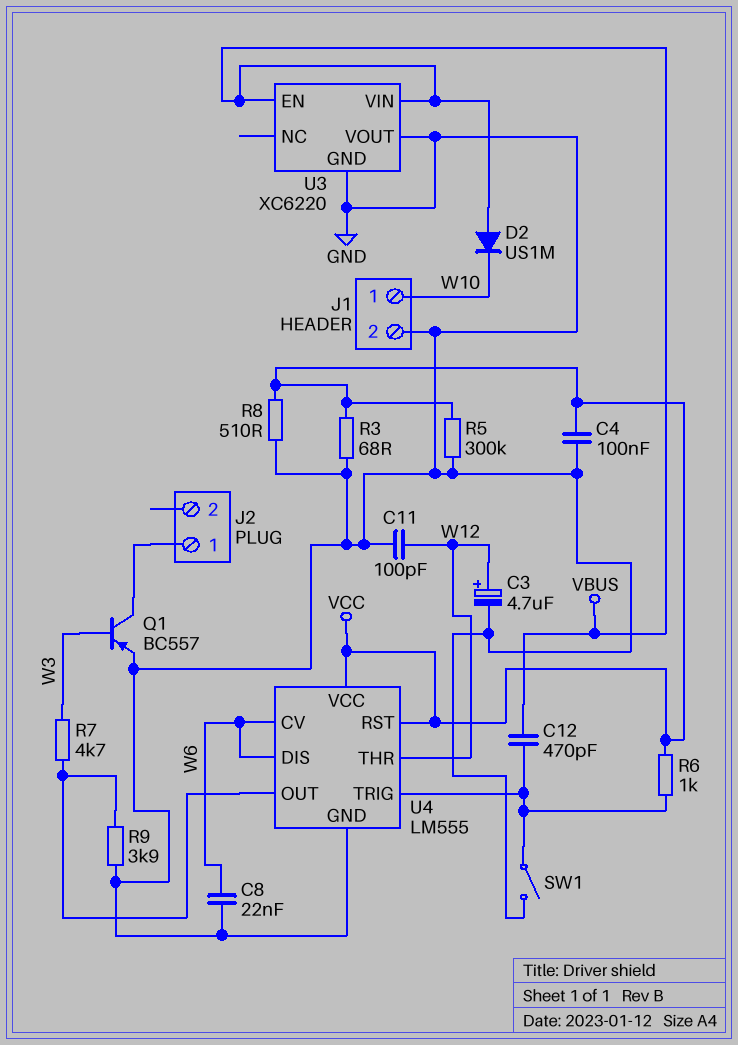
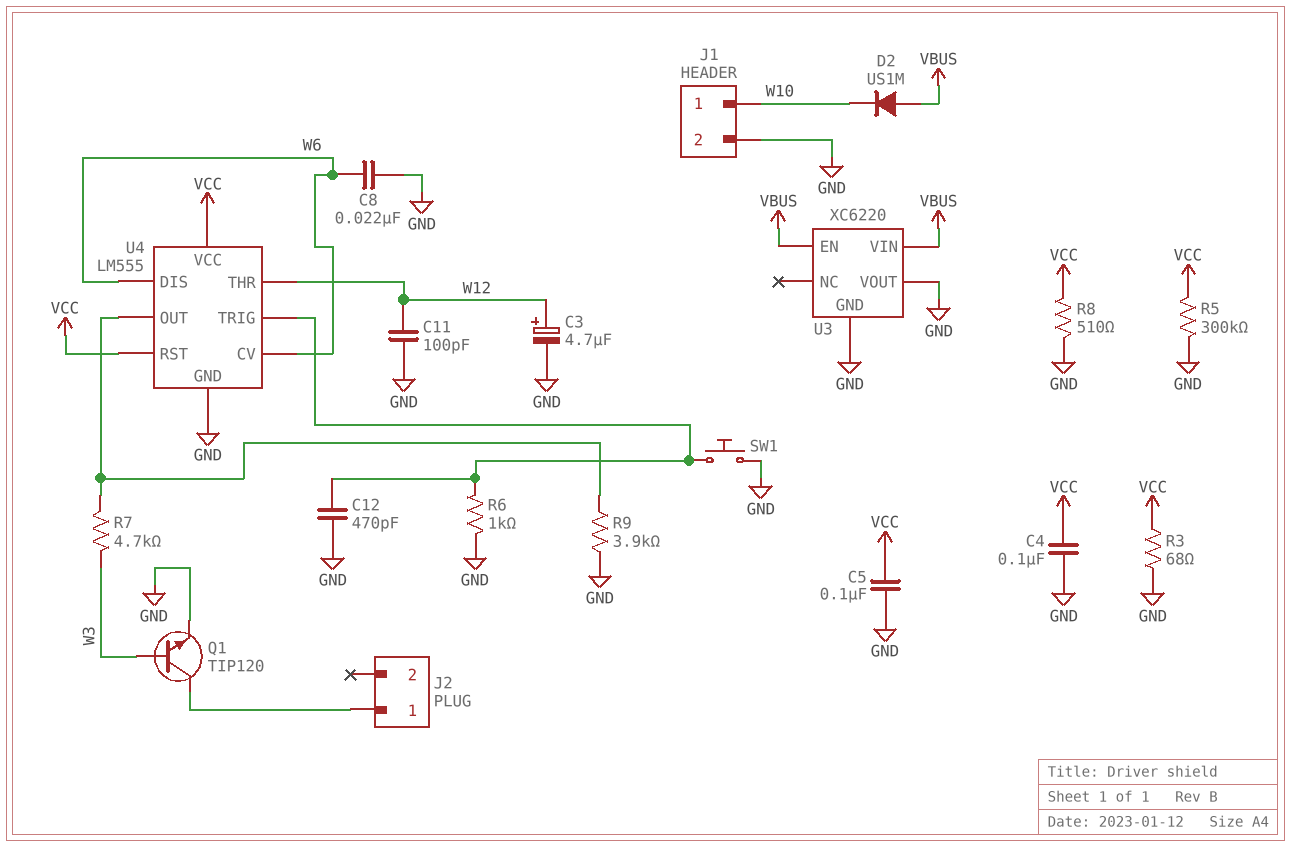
C5: none -> 100nF (GND, VCC)
C12: 470pF (U4/TRIG, VBUS) -> 470pF (GND, U4/TRIG)
Q1: PNP BC557 (B W3, C J2/1, E GND) -> NPN TIP120 (B W3, C J2/1, E GND)
R6: 1k (U4/TRIG, VCC) -> 1k (GND, U4/TRIG)
SW1: switch (GND, U4/TRIG) -> button (GND, U4/TRIG)

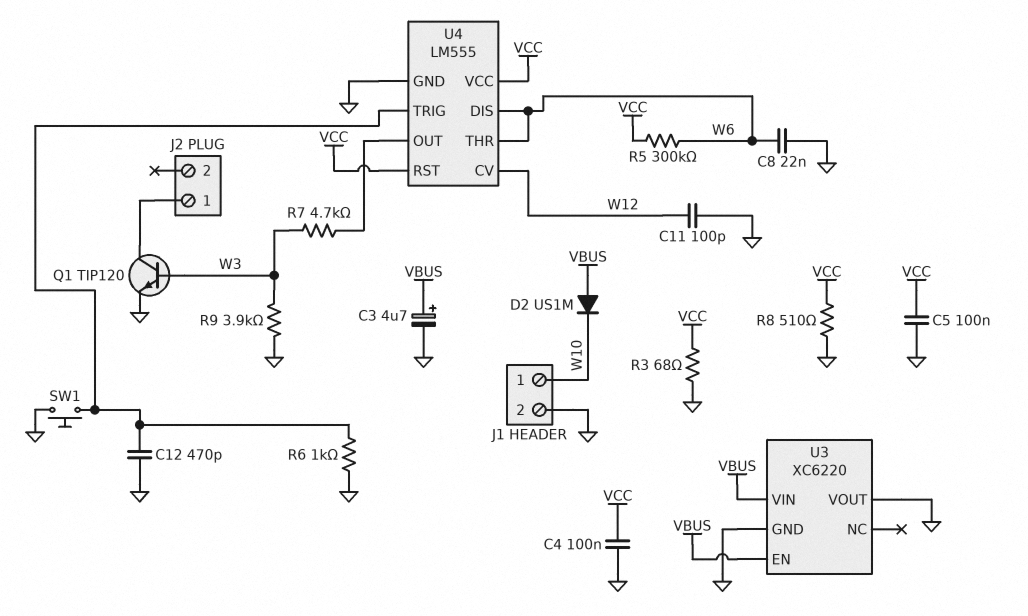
C3: 4.7uF (plus W12, minus GND) -> 4.7uF (plus VBUS, minus GND)
R5: 300k (GND, VCC) -> 300k (VCC, W6)
R9: 3.9k (GND, U4/OUT) -> 3.9k (GND, W3)
U4 pin CV: W6 -> W12
U4 pin THR: W12 -> W6

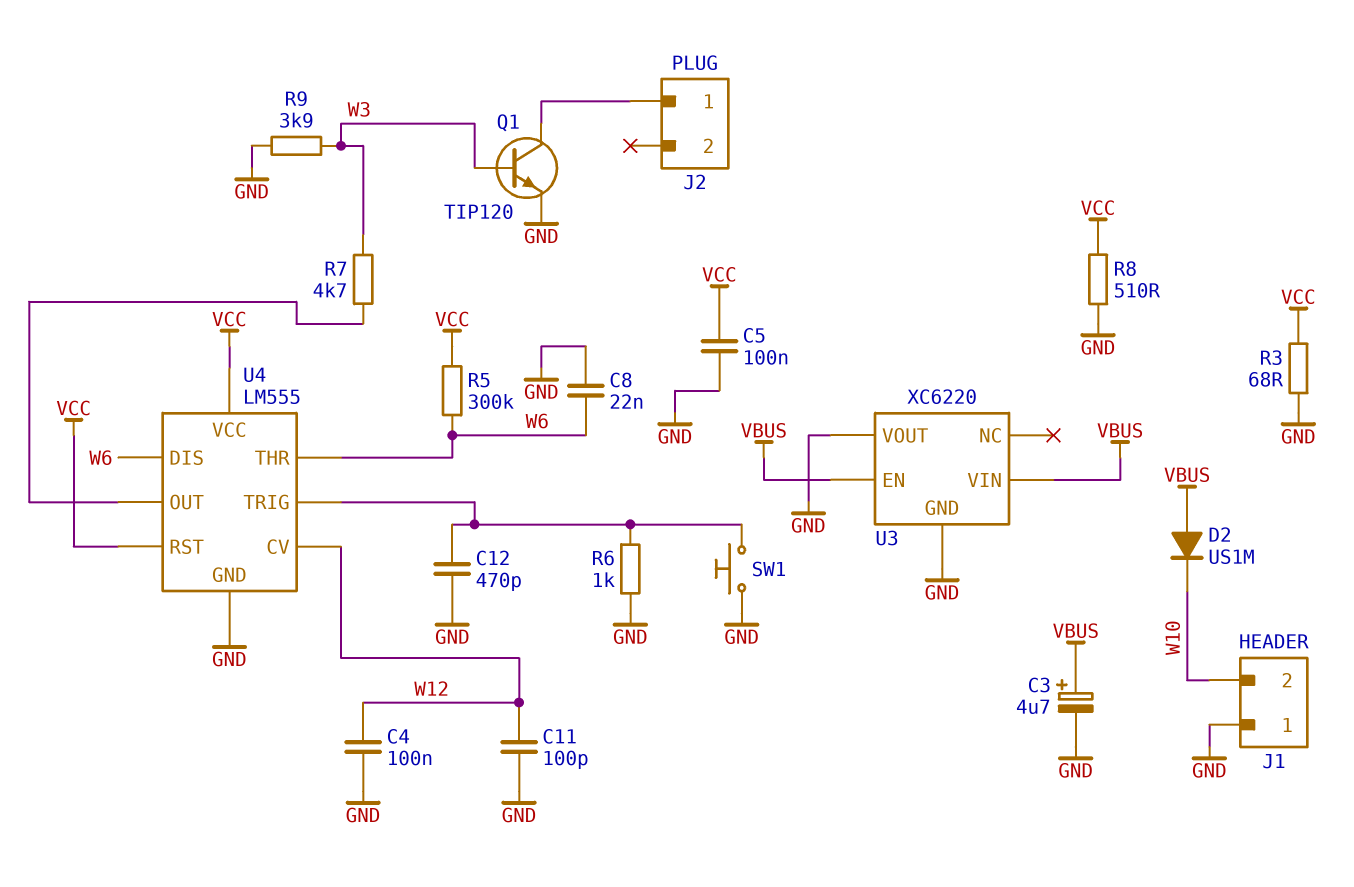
C4: 100nF (GND, VCC) -> 100nF (GND, W12)
J1 pin 1: W10 -> GND
J1 pin 2: GND -> W10

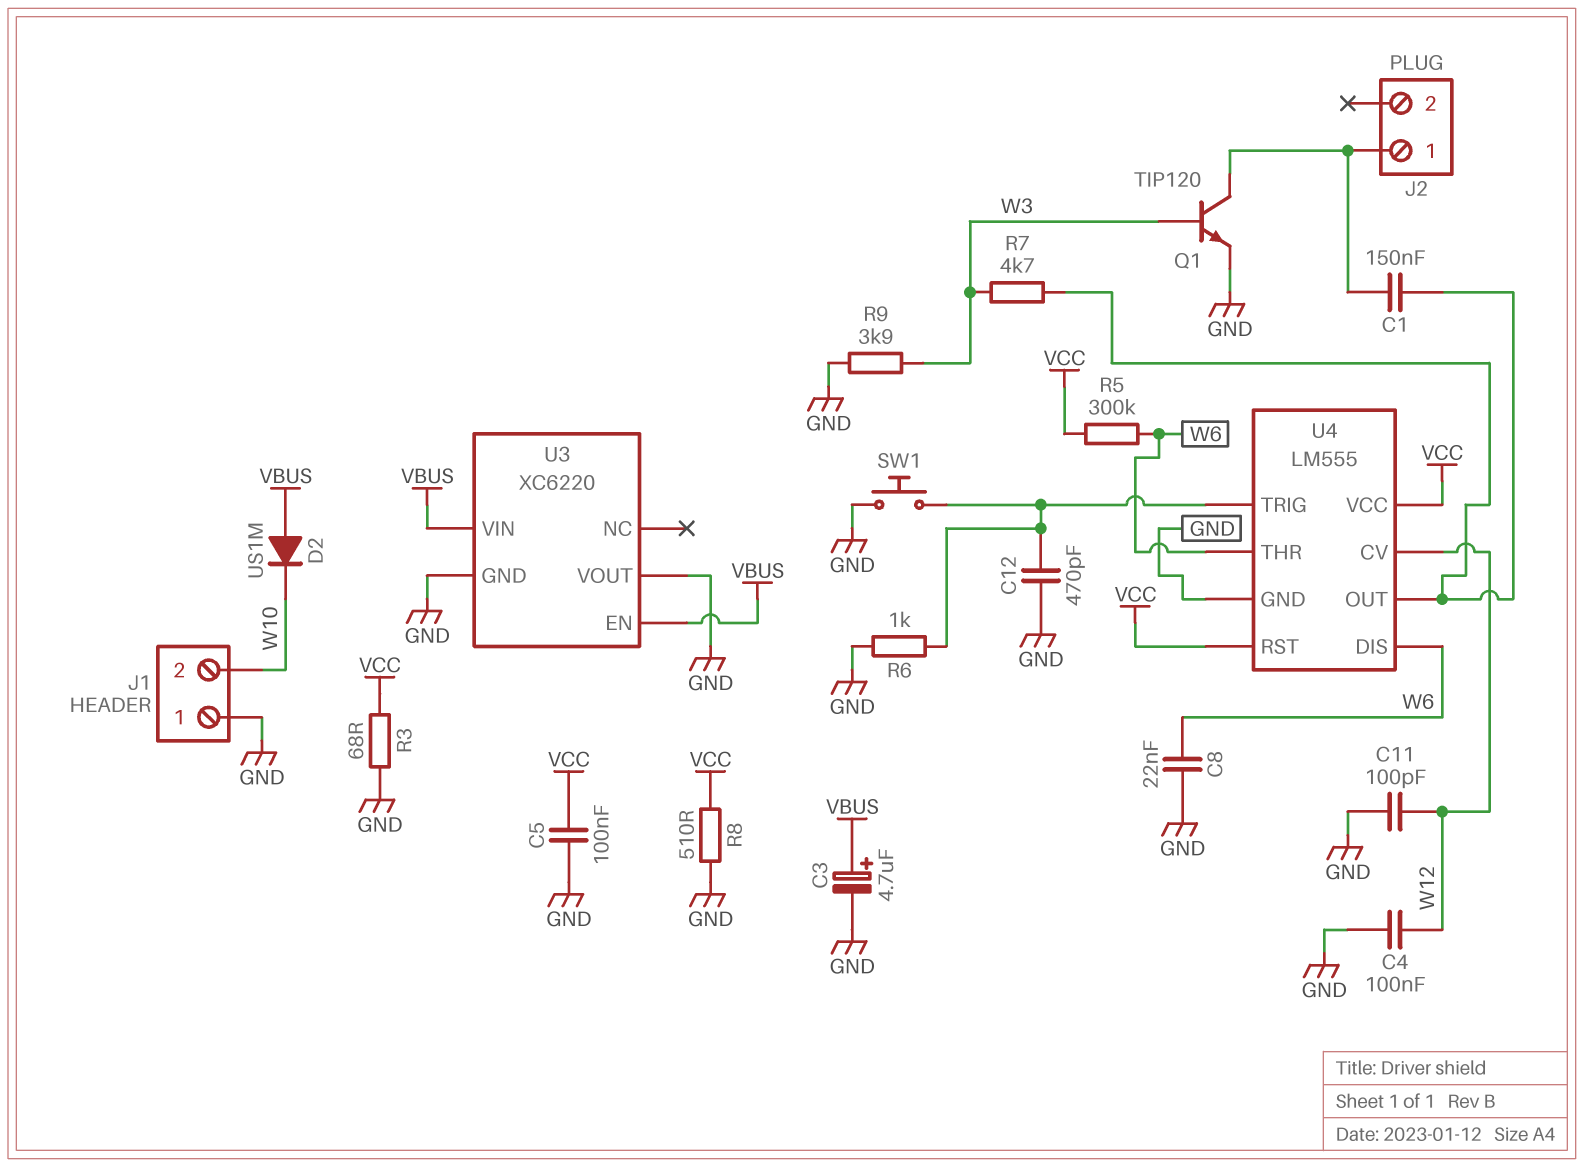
C1: none -> 150nF (J2/1, U4/OUT)

